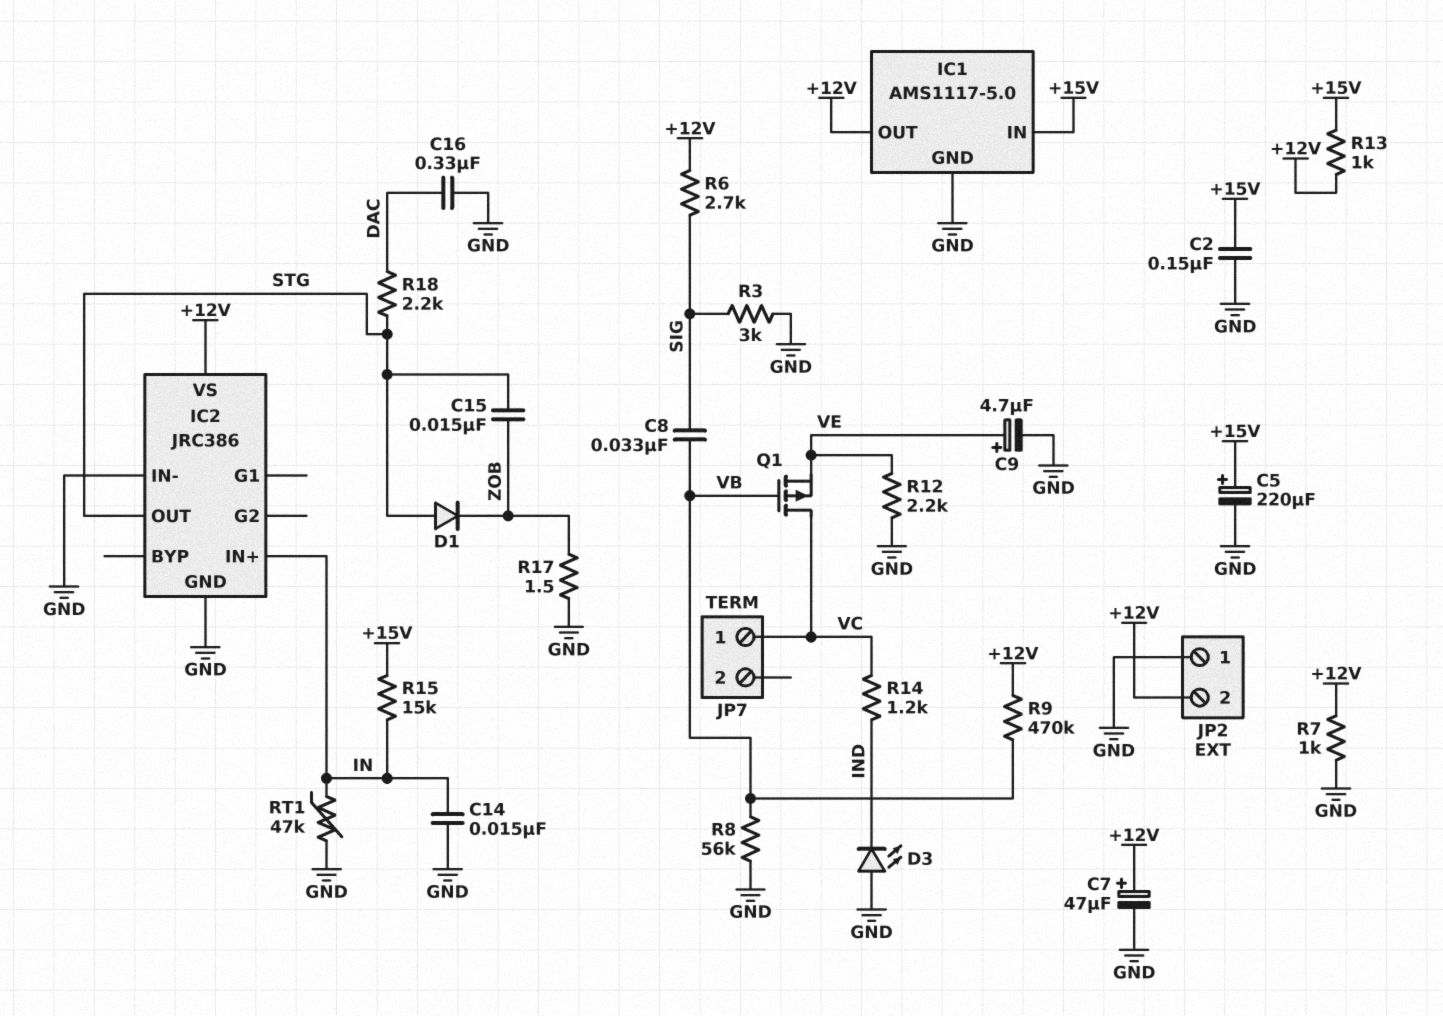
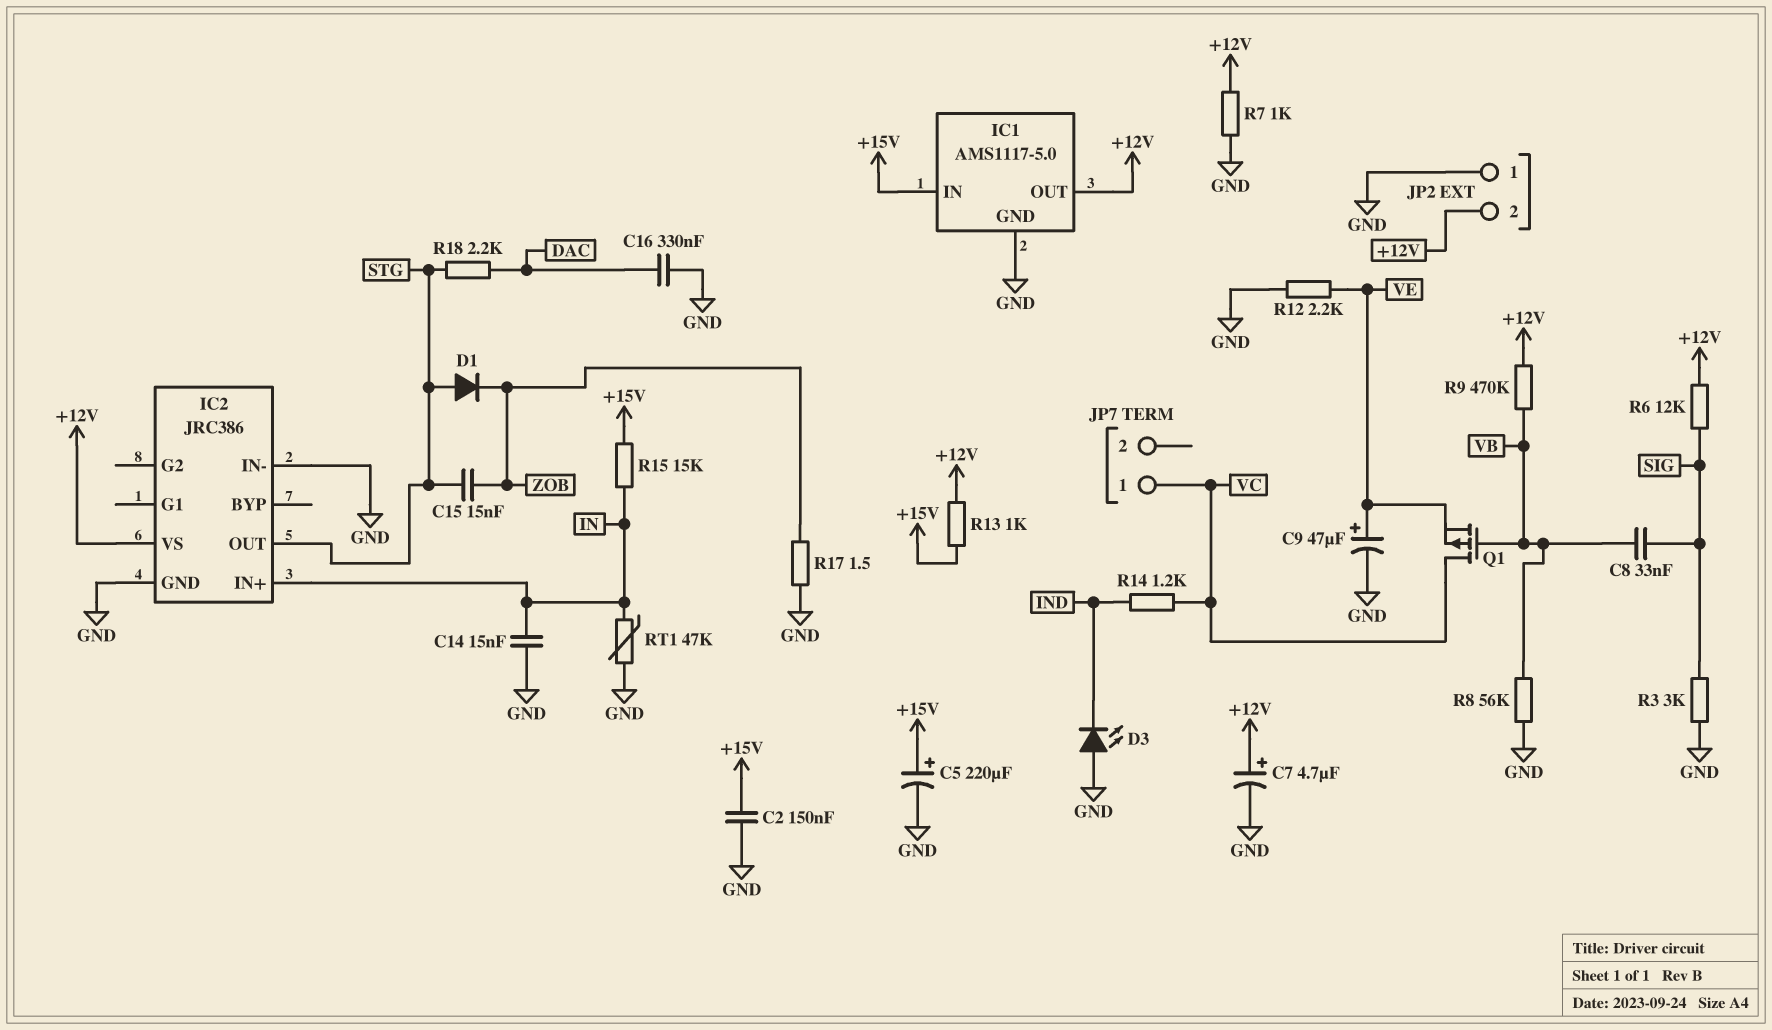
C7: 47uF (plus +12V, minus GND) -> 4.7uF (plus +12V, minus GND)
C9: 4.7uF (plus VE, minus GND) -> 47uF (plus VE, minus GND)
R6: 2.7k (+12V, SIG) -> 12k (+12V, SIG)

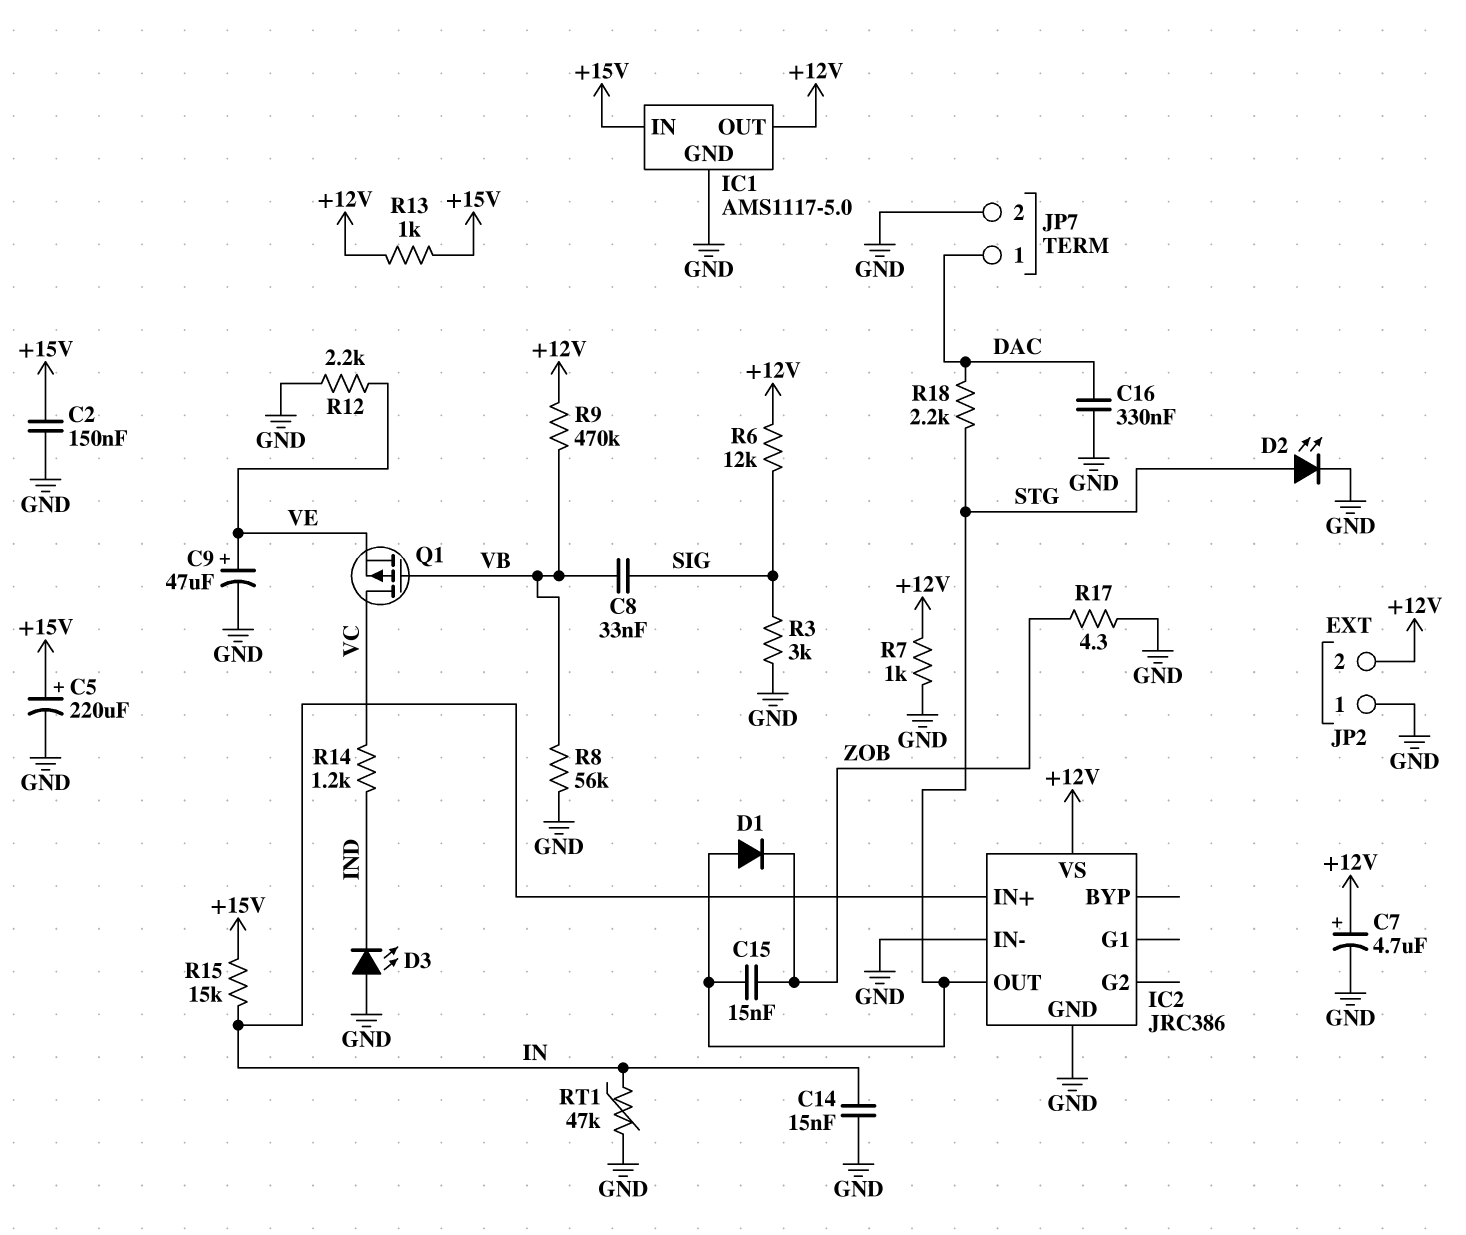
D2: none -> LED (A STG, K GND)
JP7 pin 1: VC -> DAC
JP7 pin 2: none -> GND
R17: 1.5 (GND, ZOB) -> 4.3 (GND, ZOB)

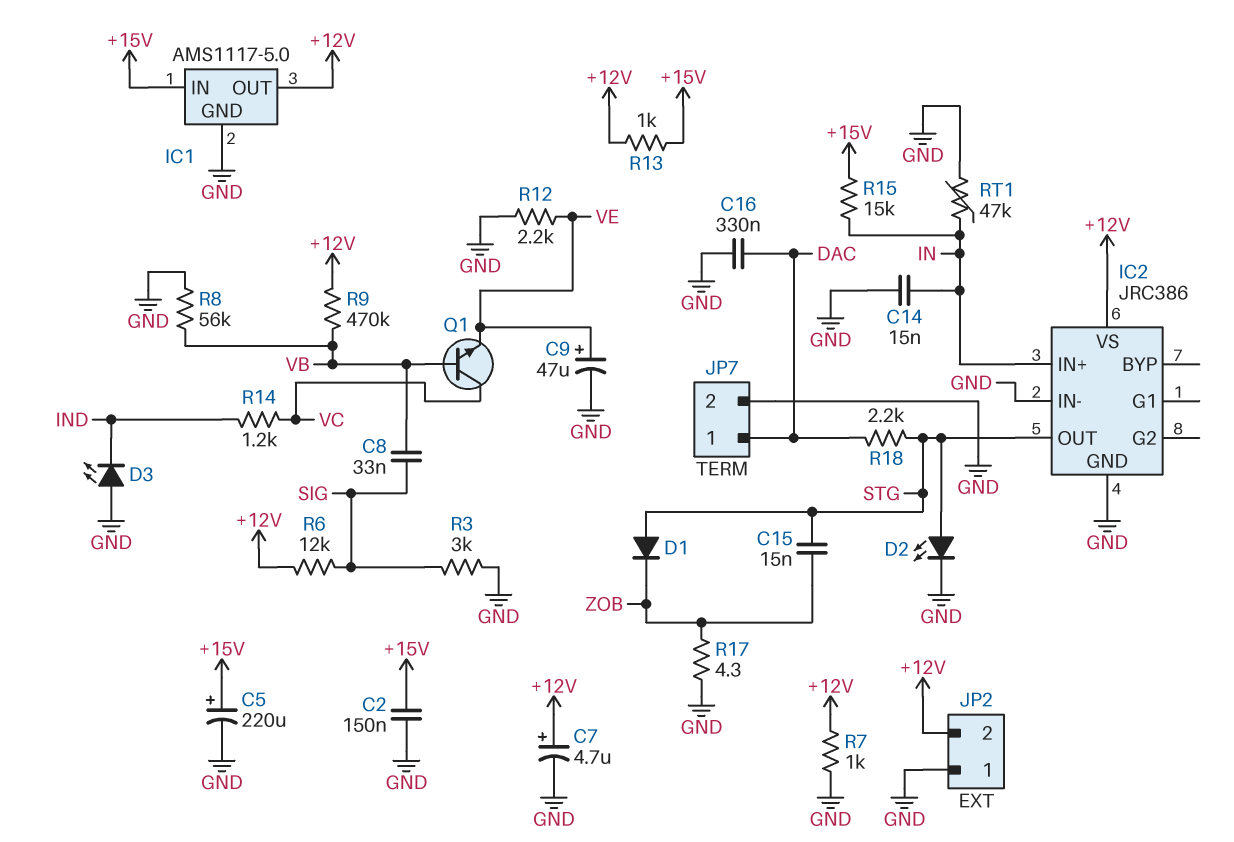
Q1: PMOS (G VB, D VC, S VE) -> NPN (B VB, C VC, E VE)

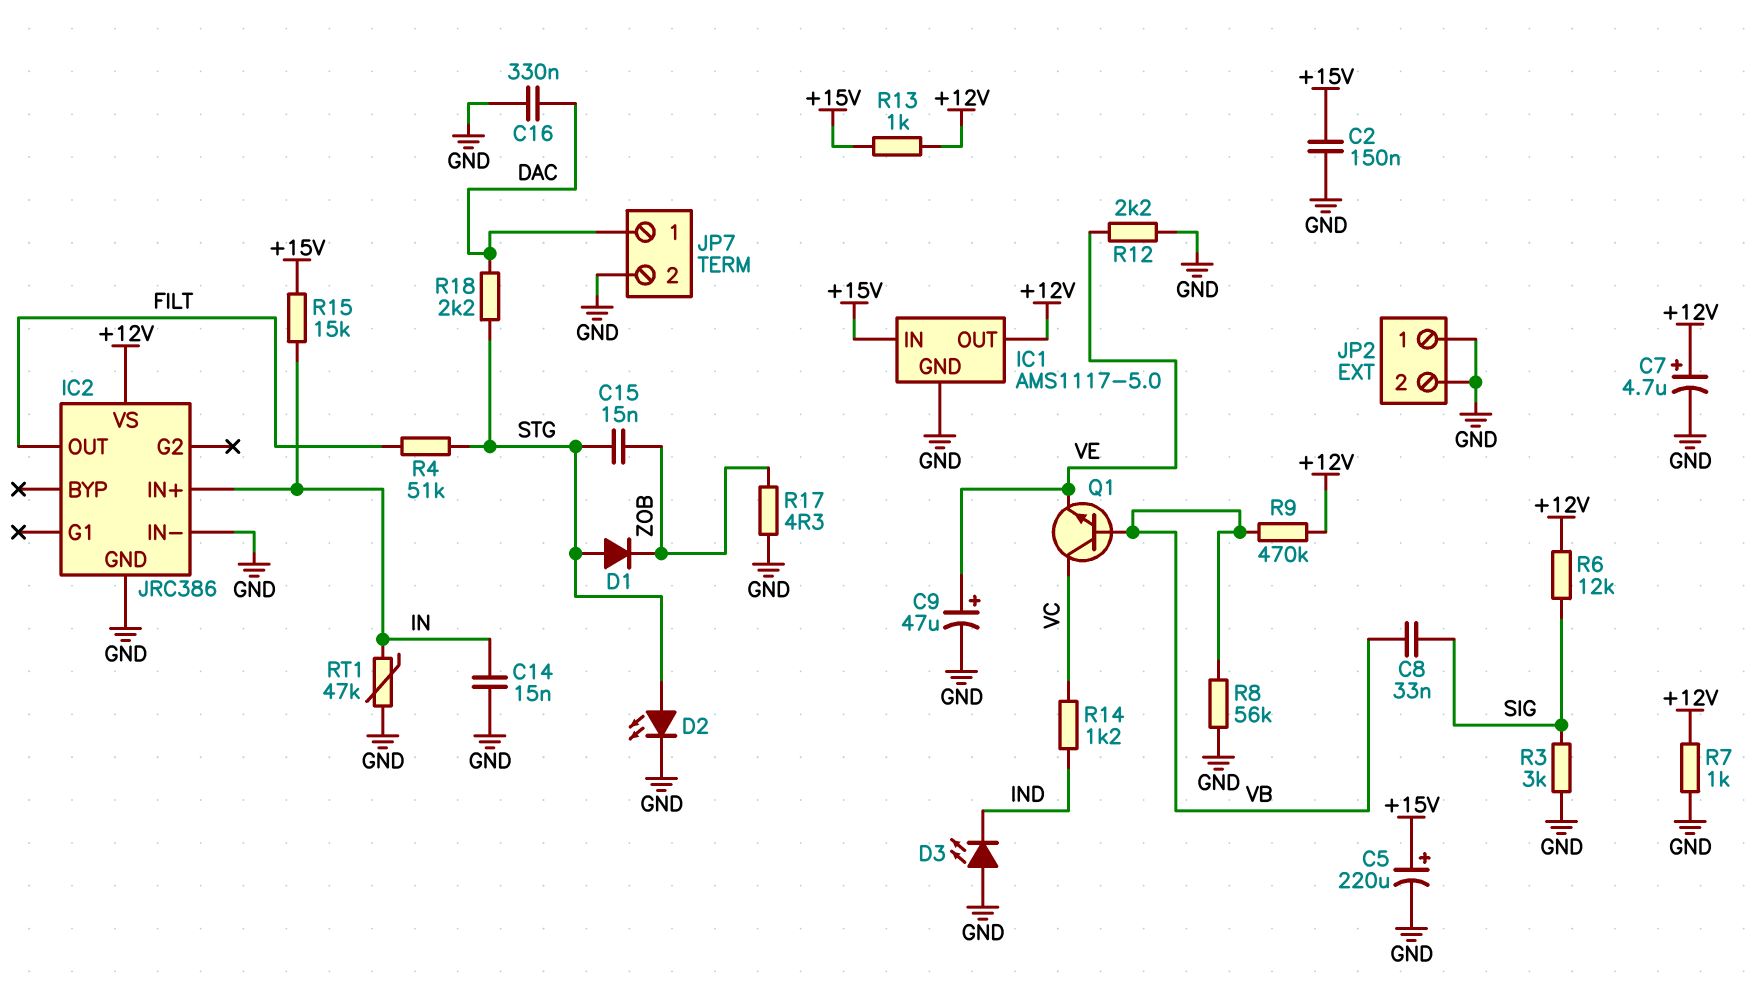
IC2 pin OUT: STG -> FILT
JP2 pin 2: +12V -> GND
R4: none -> 51k (FILT, STG)

